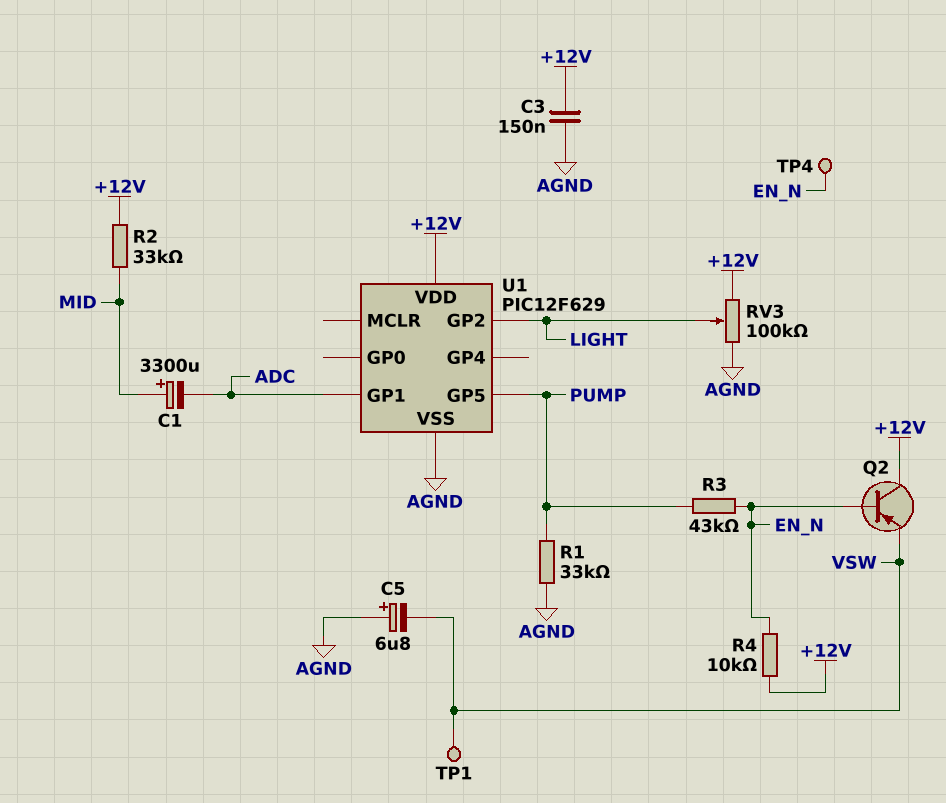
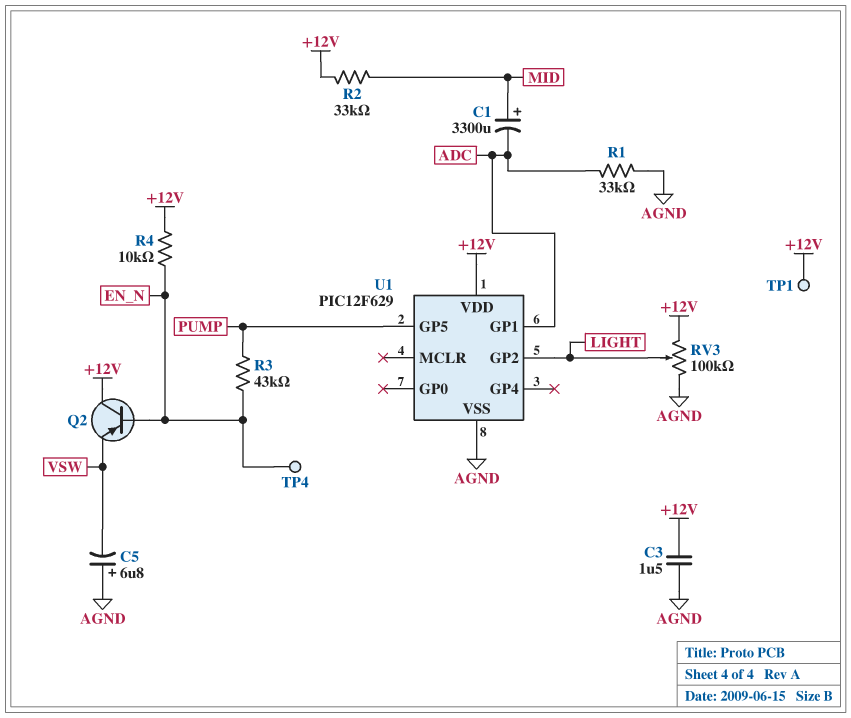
C3: 150nF (+12V, AGND) -> 1.5uF (+12V, AGND)
R1: 33k (AGND, PUMP) -> 33k (ADC, AGND)
TP1: test point (VSW) -> test point (+12V)

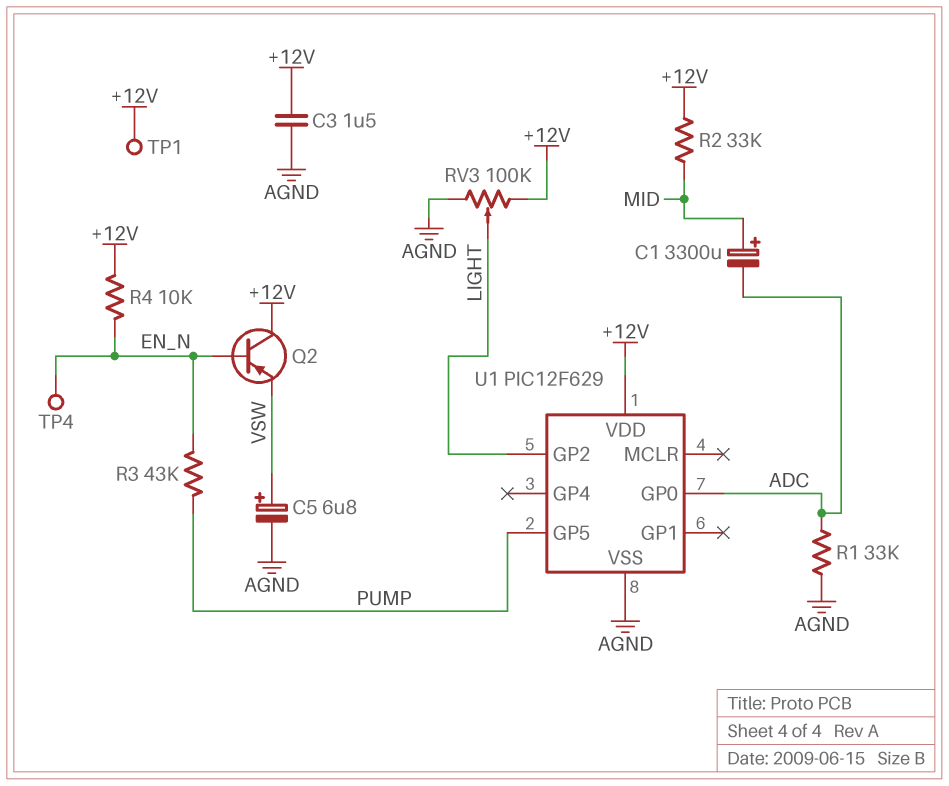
C5: 6.8uF (plus AGND, minus VSW) -> 6.8uF (plus VSW, minus AGND)
U1 pin GP0: none -> ADC
U1 pin GP1: ADC -> none

